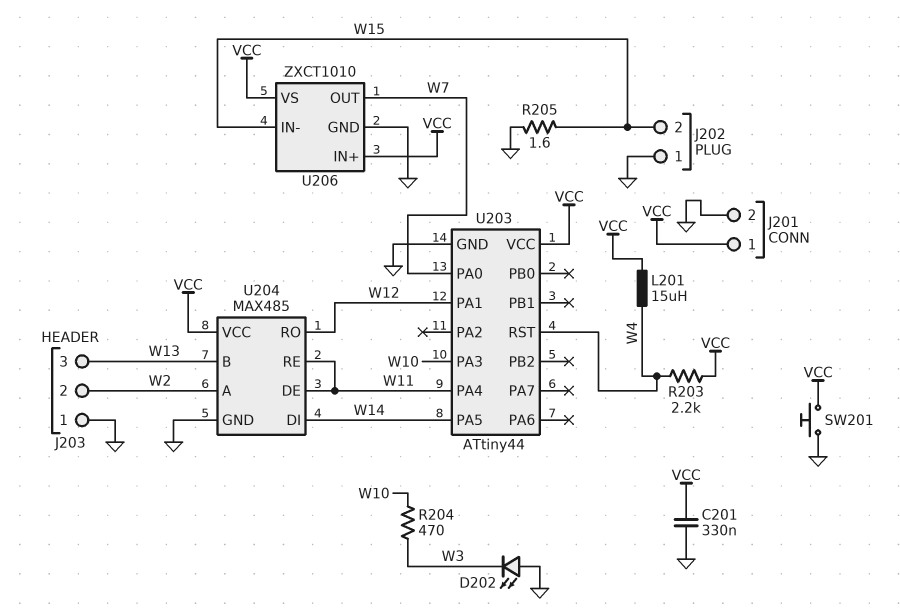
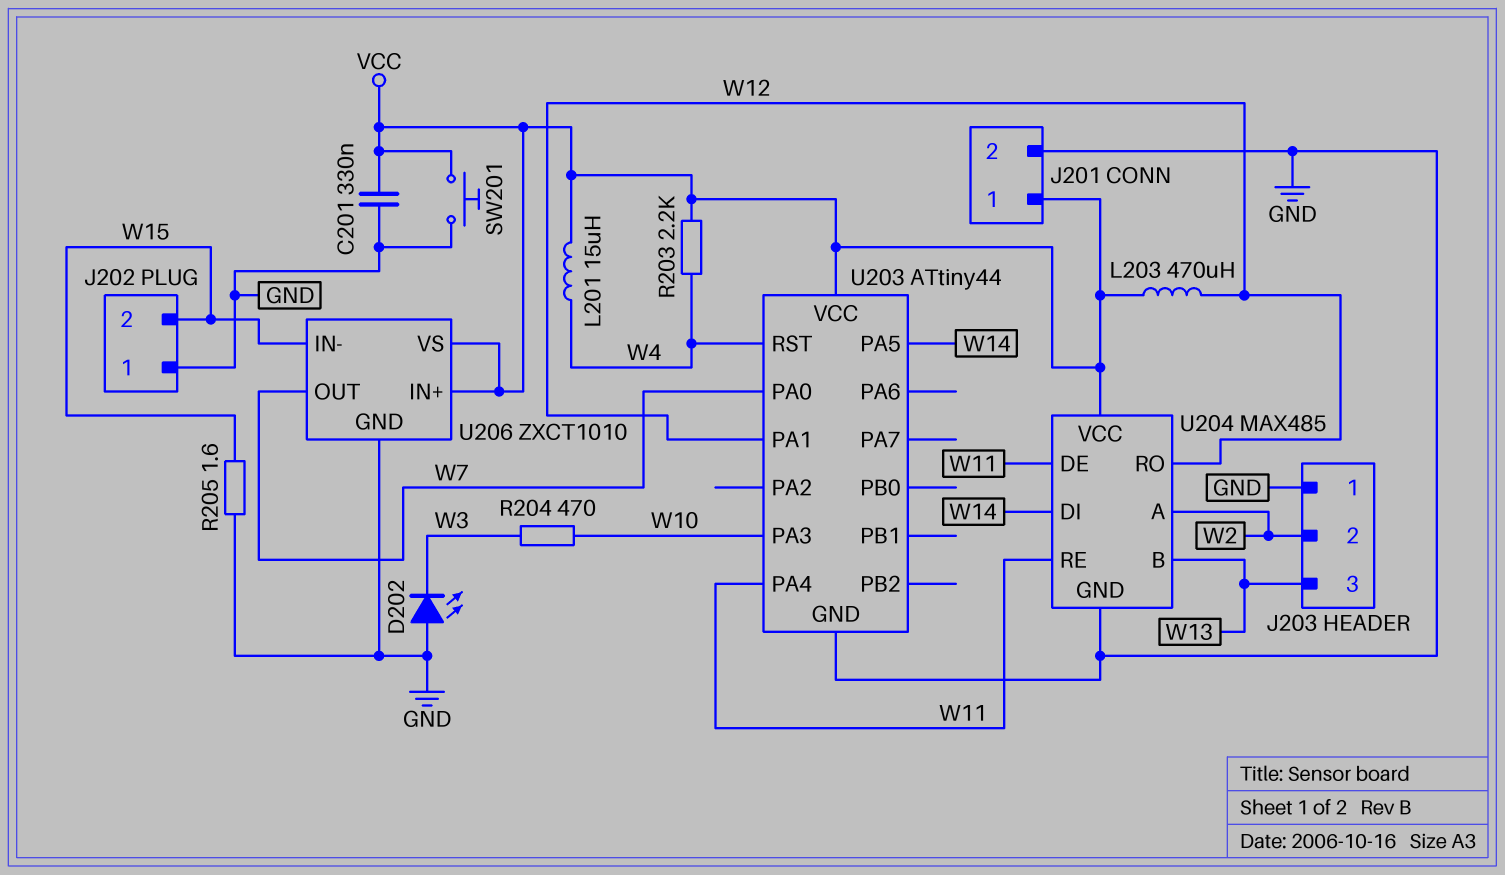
L203: none -> 470uH (VCC, W12)

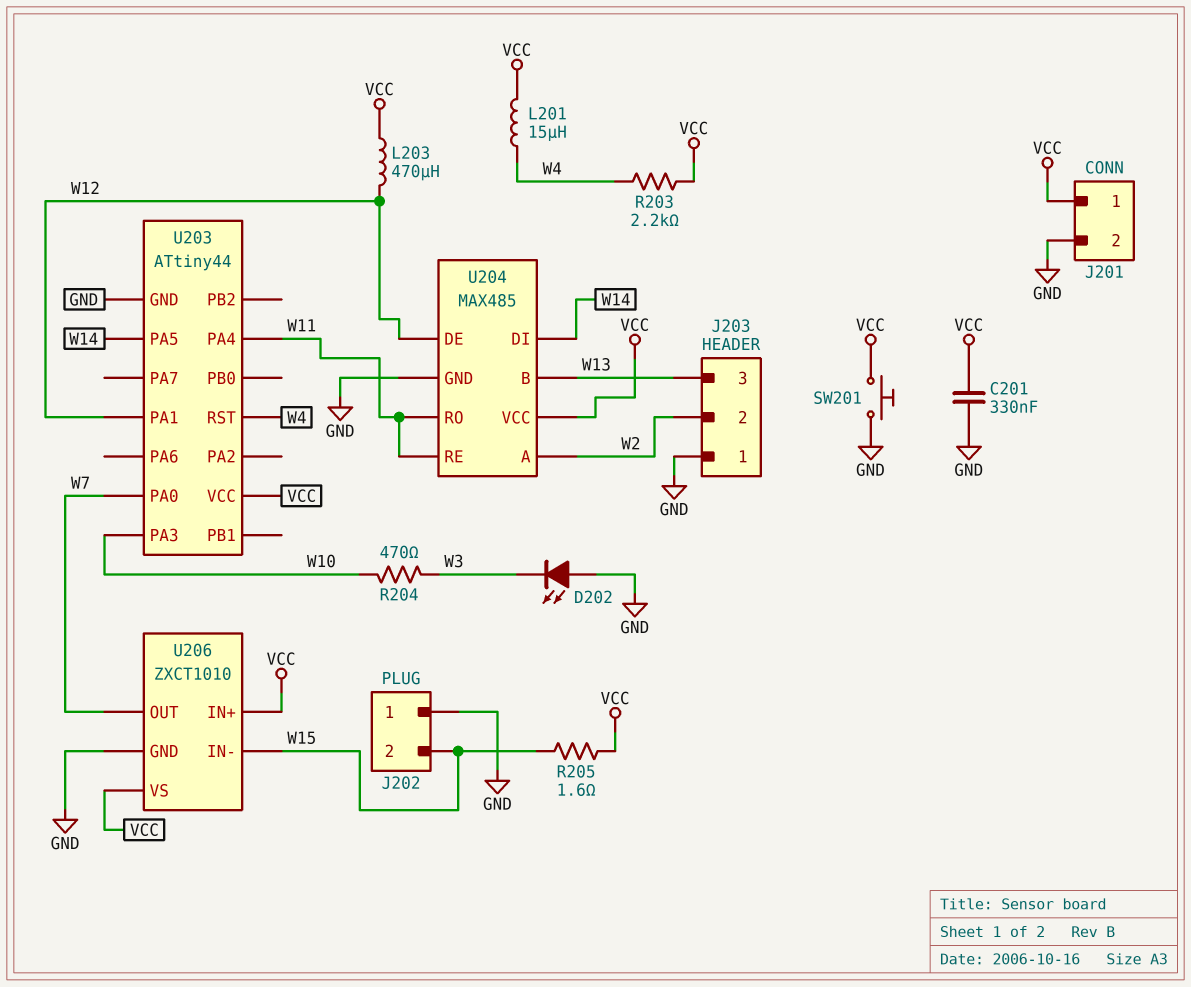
R205: 1.6 (GND, W15) -> 1.6 (VCC, W15)
U204 pin DE: W11 -> W12
U204 pin RO: W12 -> W11

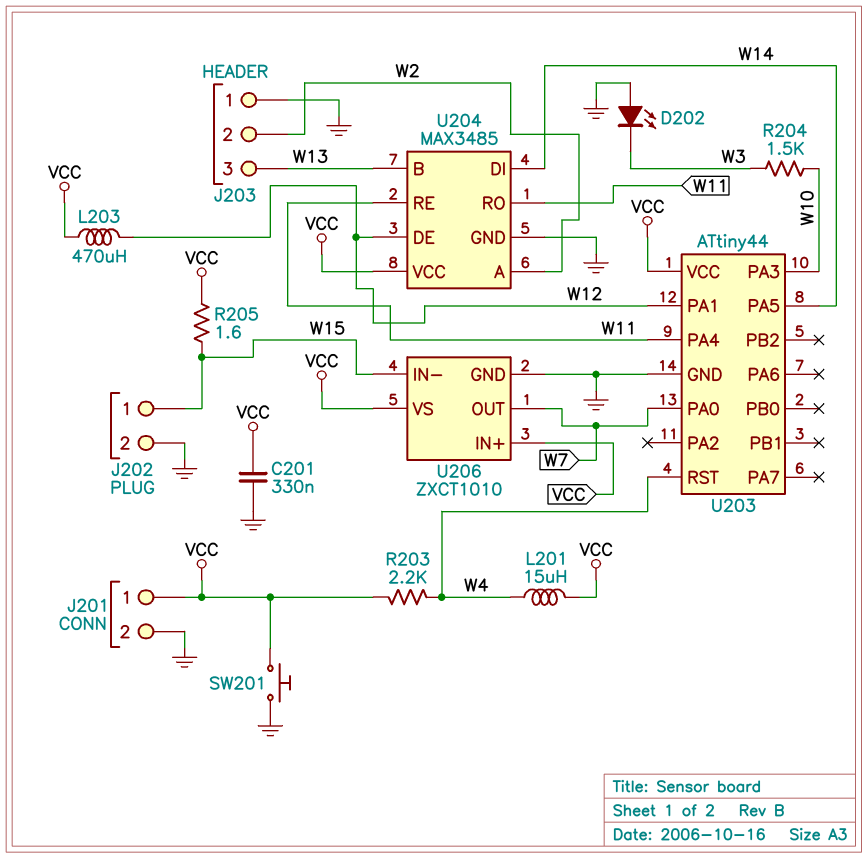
J202 pin 1: GND -> W15
J202 pin 2: W15 -> GND
R204: 470 (W3, W10) -> 1.5k (W3, W10)
U204: MAX485 -> MAX3485

